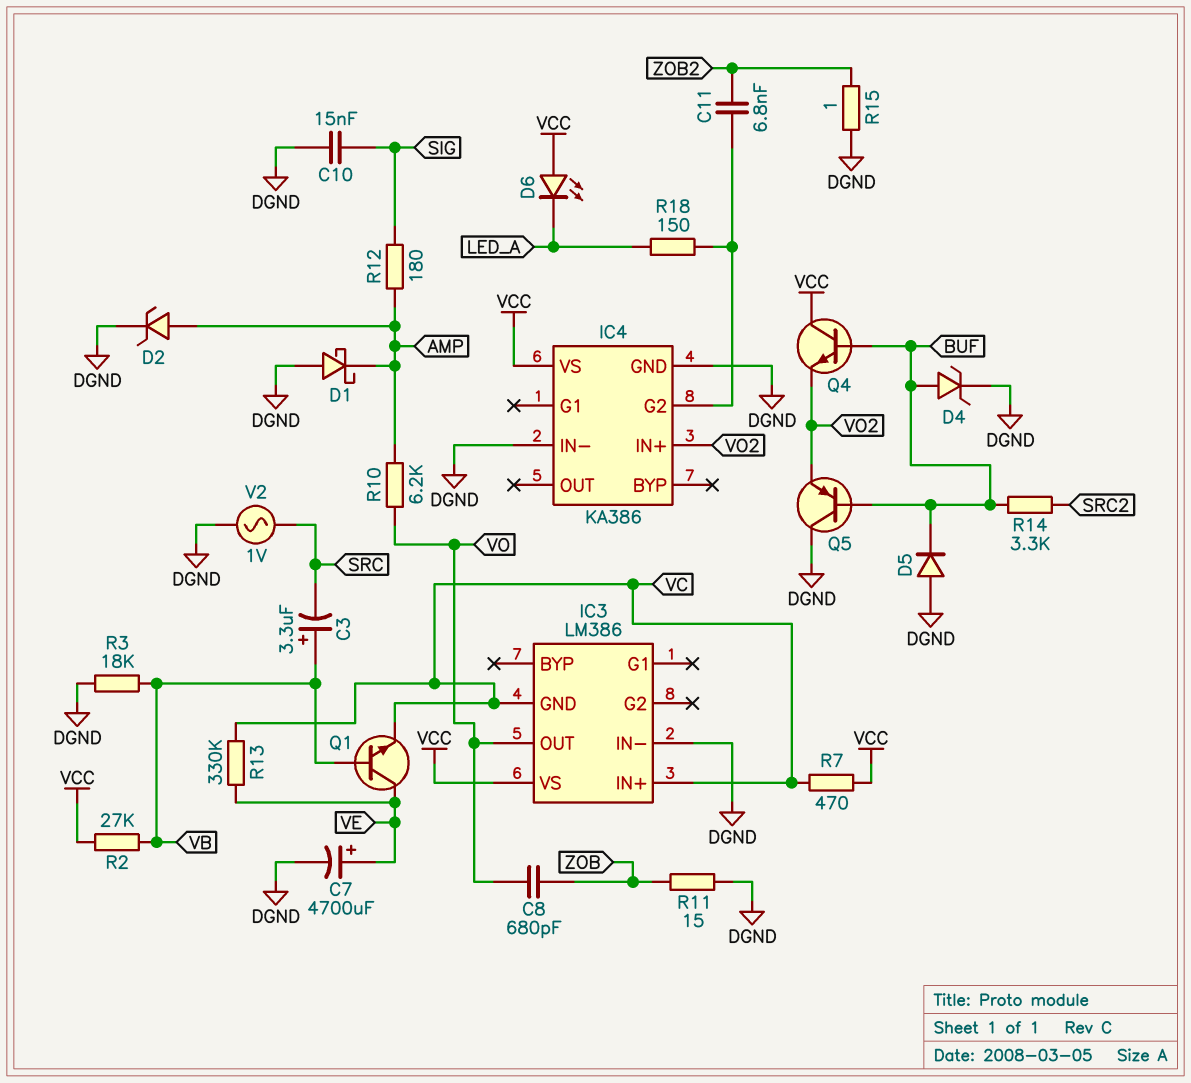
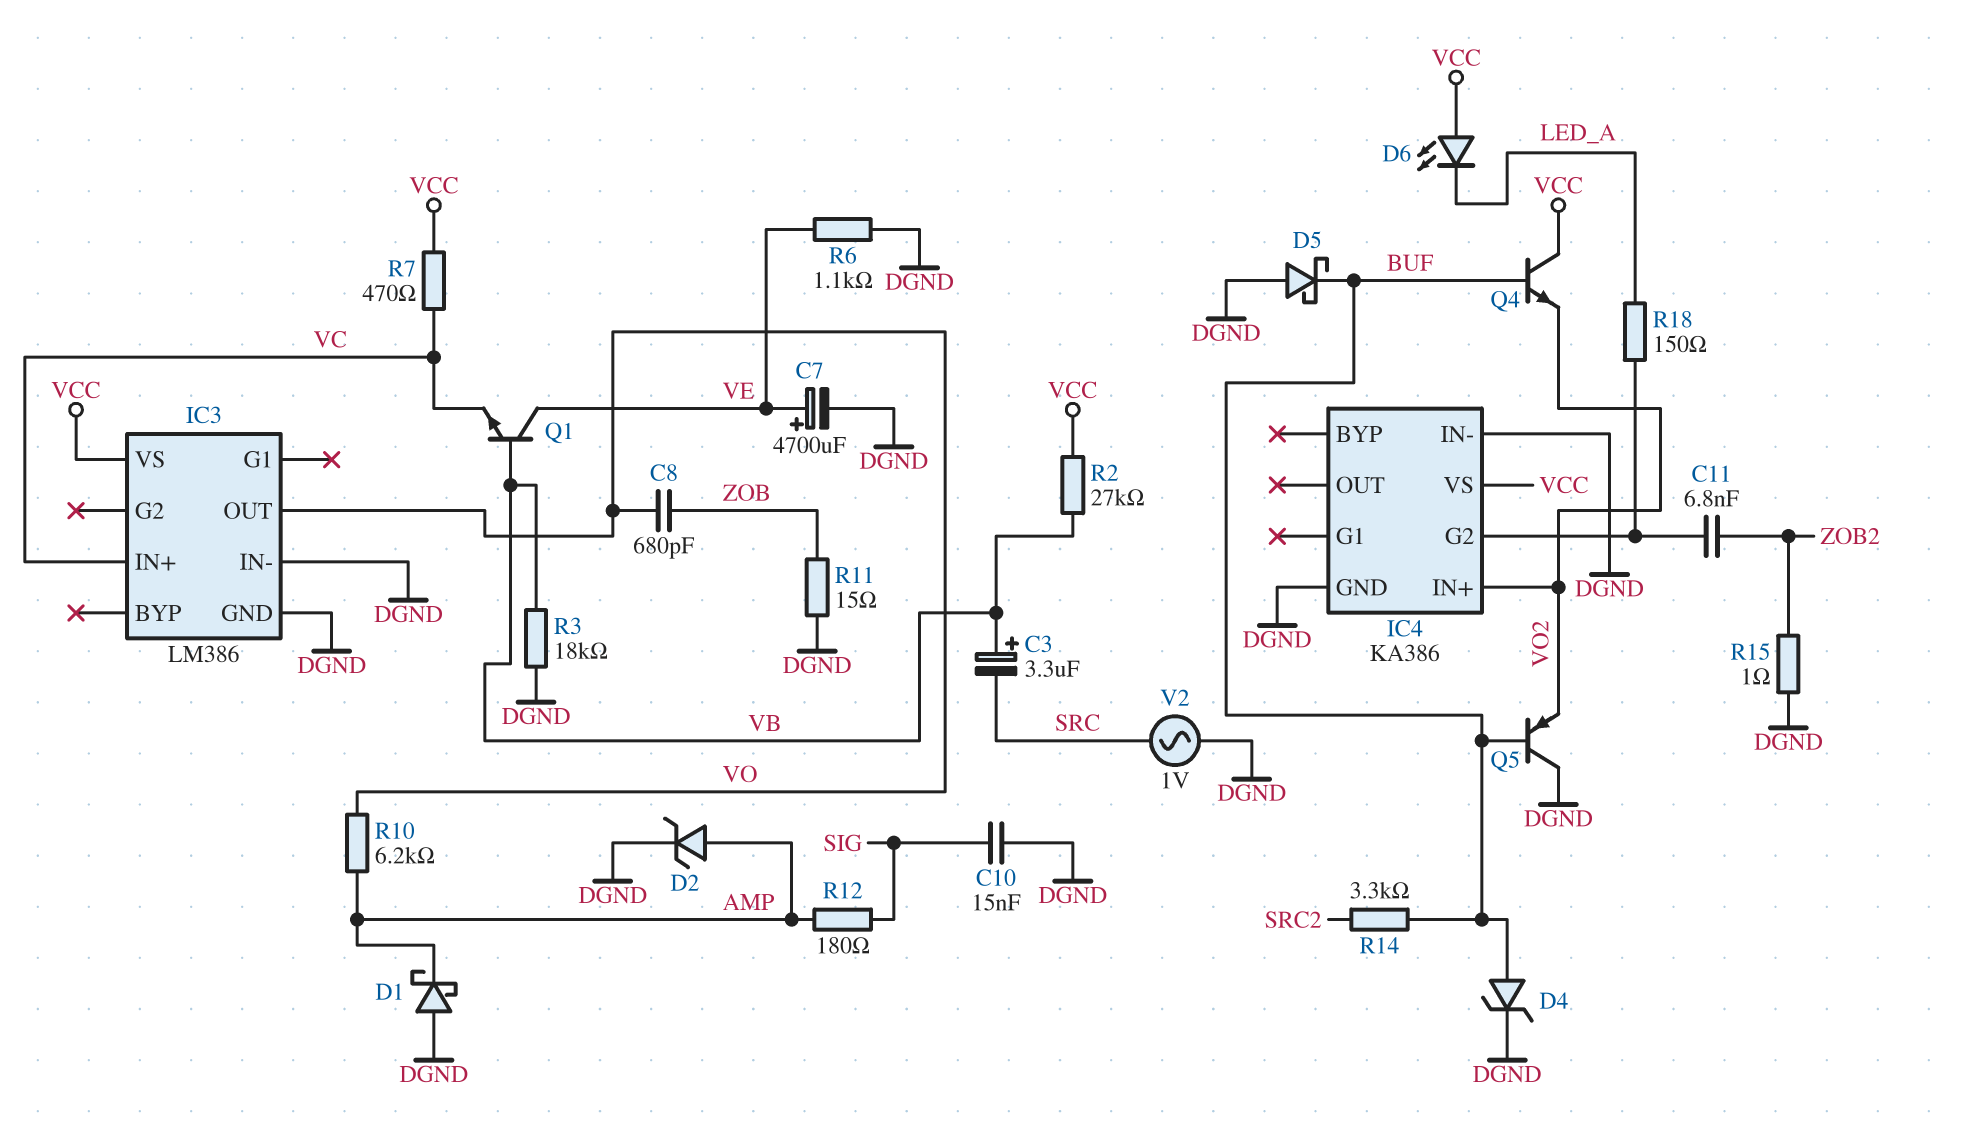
D5: diode (A DGND, K BUF) -> schottky (A DGND, K BUF)
IC3 pin GND: VC -> DGND
R6: none -> 1.1k (DGND, VE)
R13: 330k (VC, VE) -> none

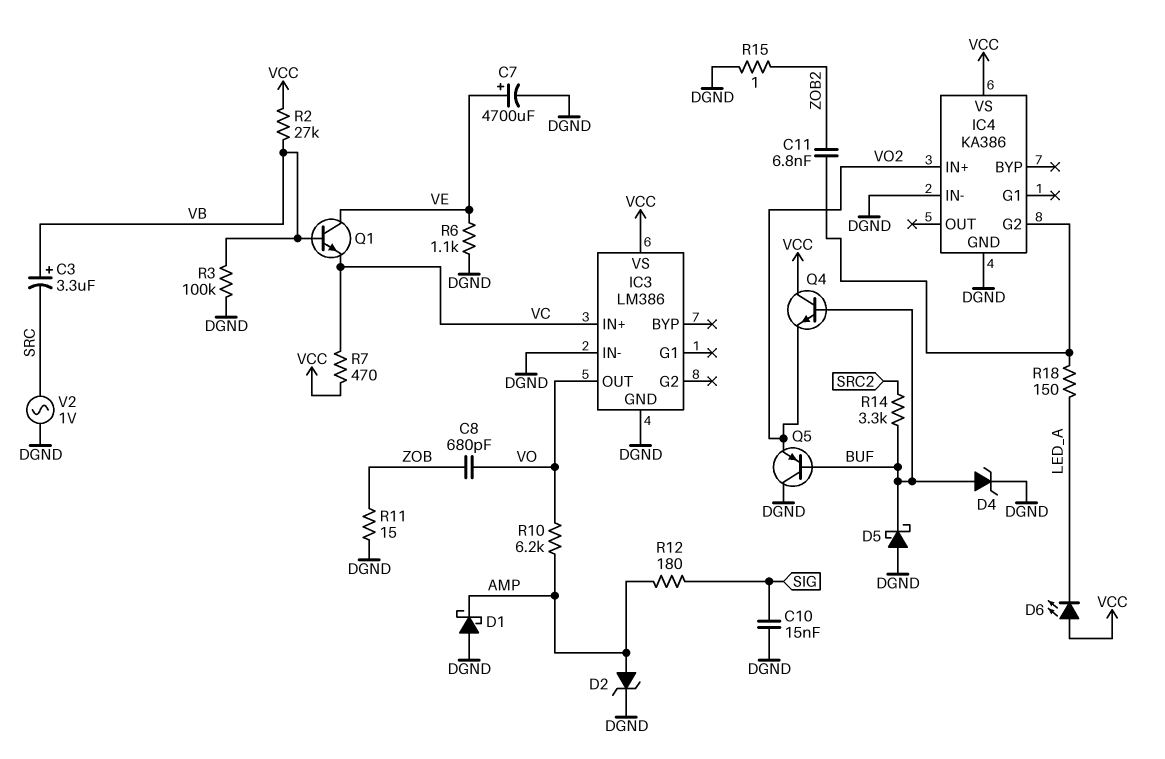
R3: 18k (DGND, VB) -> 100k (DGND, VB)

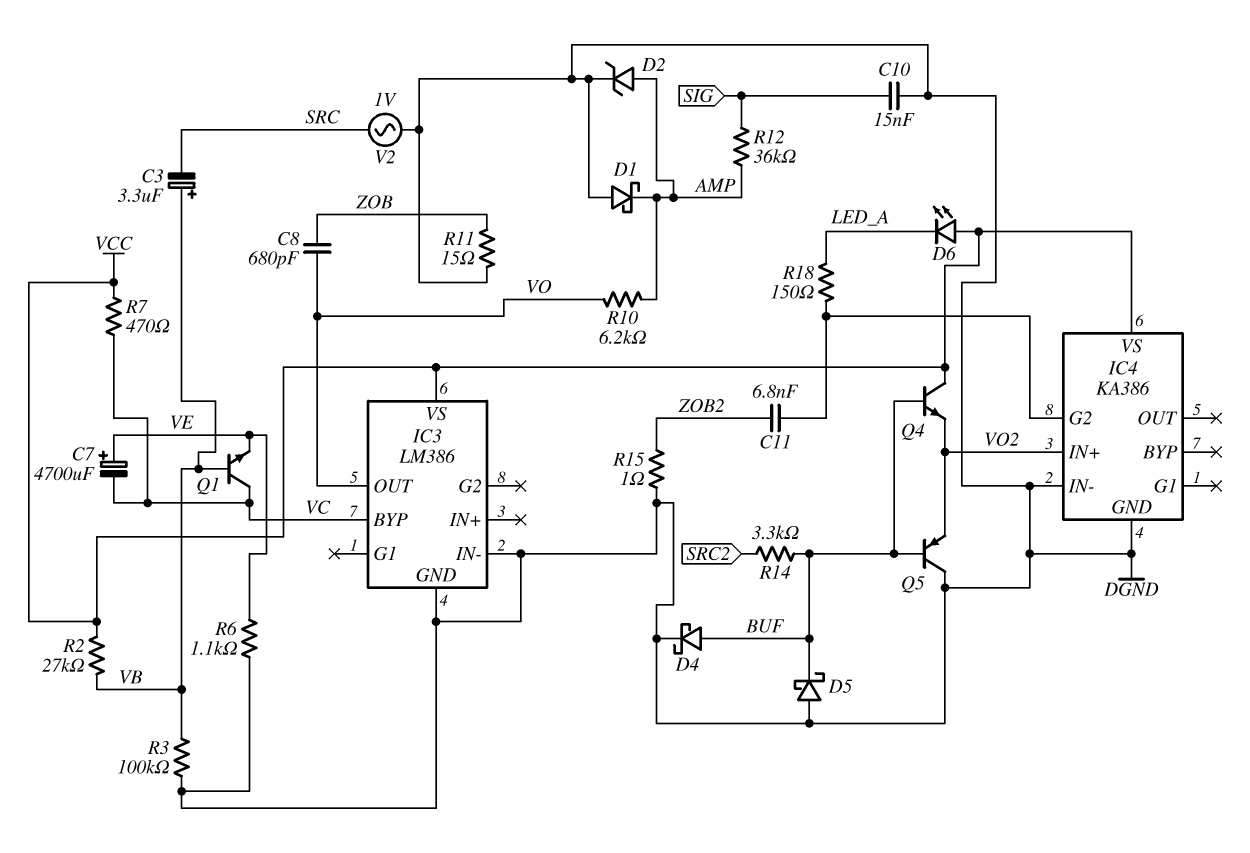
C7: 4700uF (plus VE, minus DGND) -> 4700uF (plus VE, minus VC)
D4: zener (A BUF, K DGND) -> schottky (A BUF, K DGND)
IC3 pin BYP: none -> VC
IC3 pin IN+: VC -> none
Q1: NPN (B VB, C VE, E VC) -> NPN (B VB, C VC, E VE)
R12: 180 (AMP, SIG) -> 36k (AMP, SIG)

